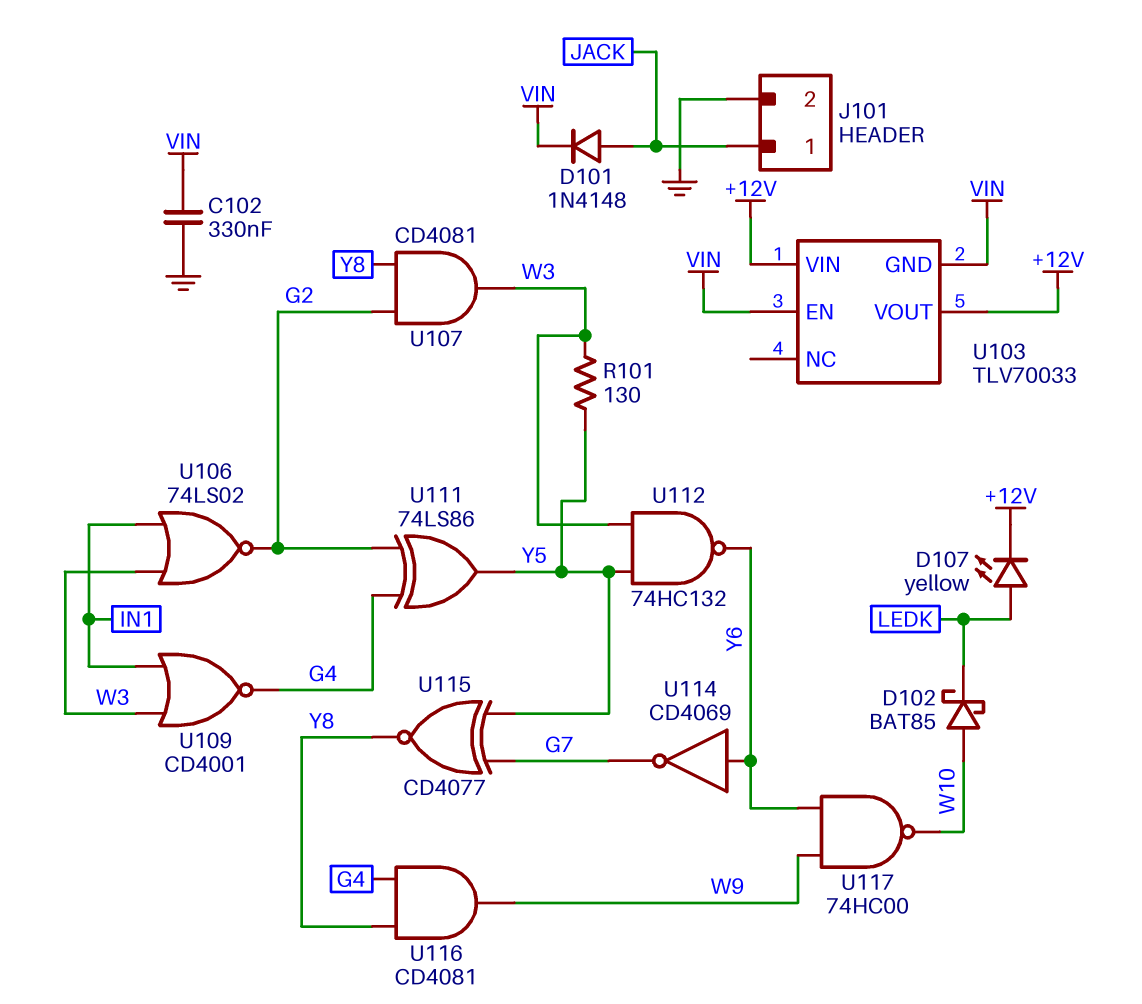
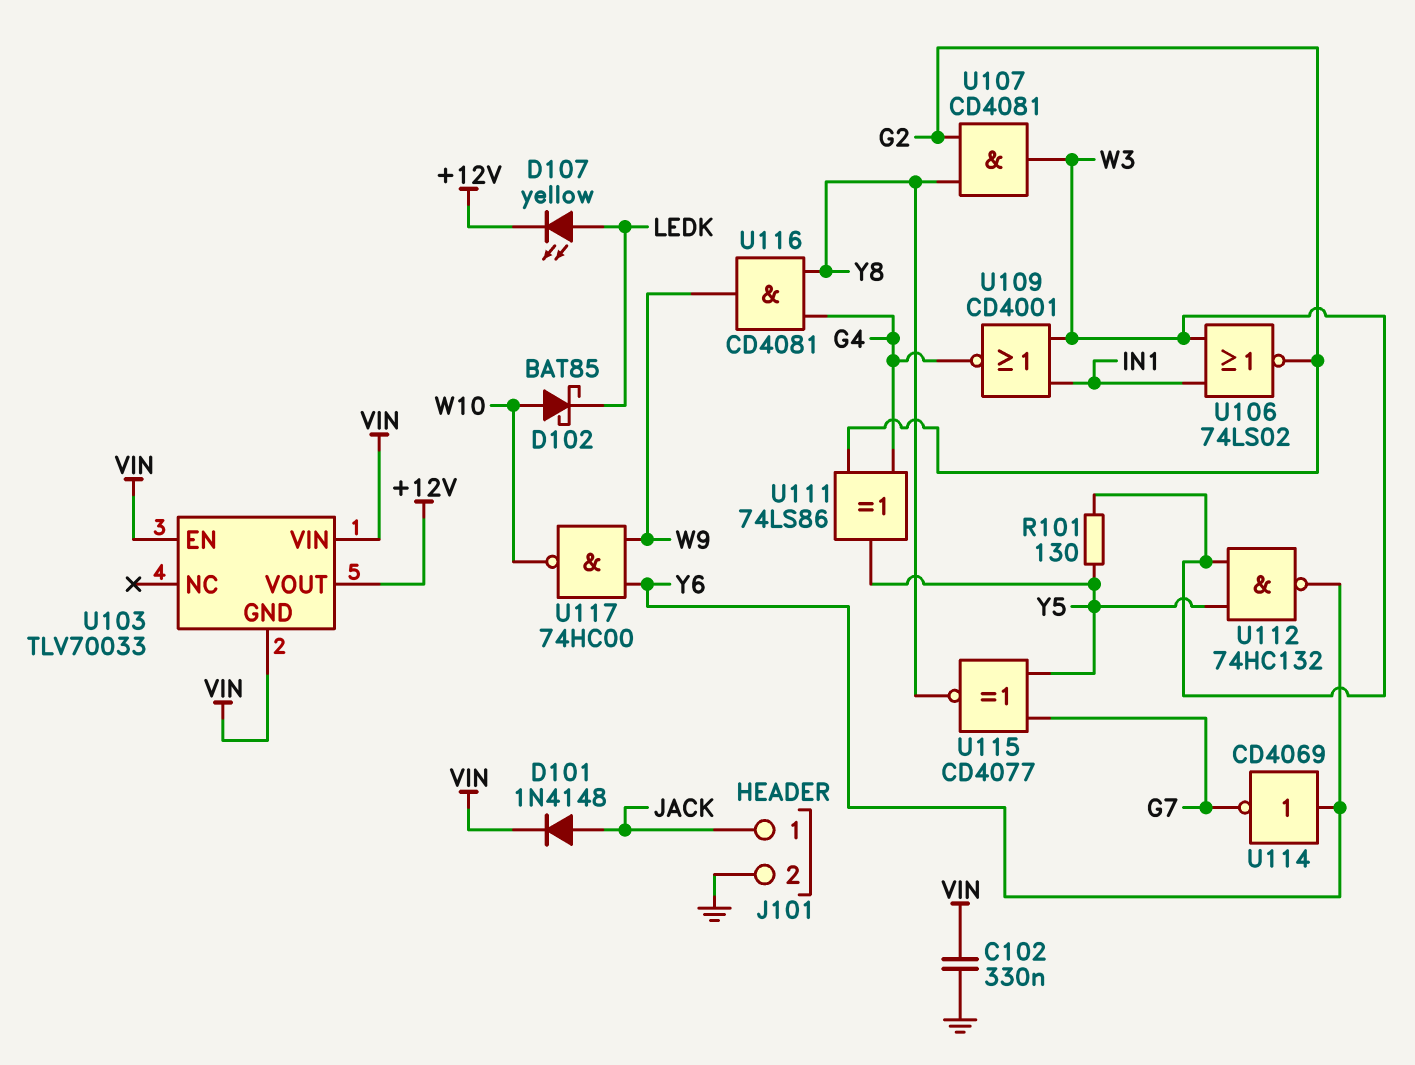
U103 pin VIN: +12V -> VIN

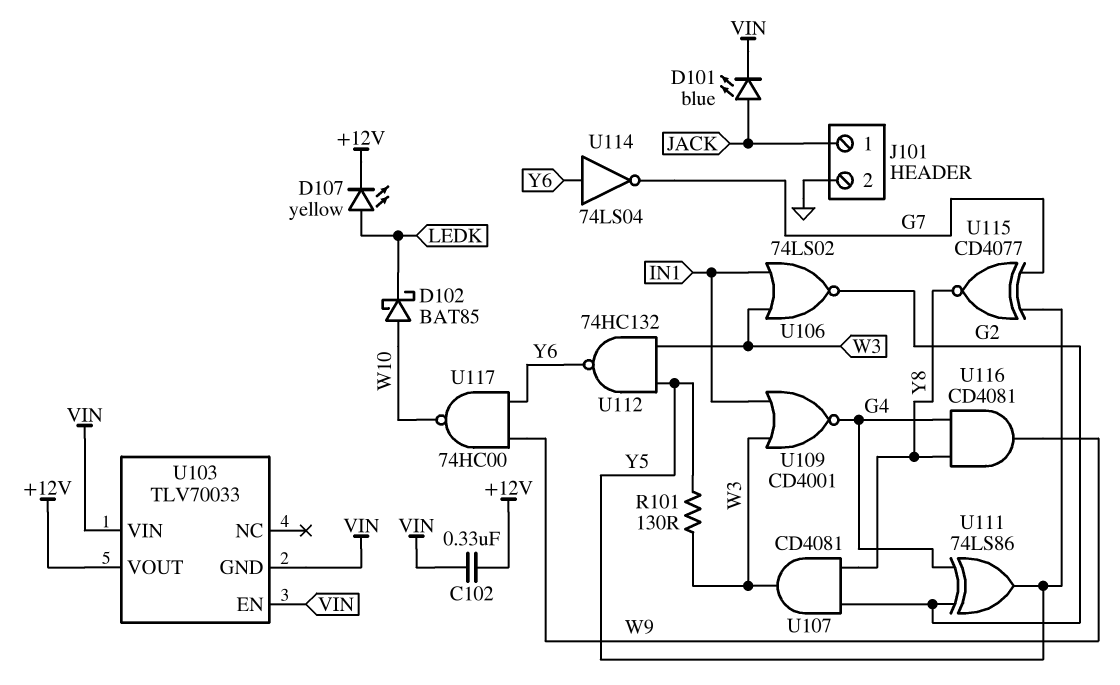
C102: 330nF (GND, VIN) -> 330nF (+12V, VIN)
D101: diode 1N4148 (A JACK, K VIN) -> LED blue (A JACK, K VIN)
U114: NOT CD4069 (in Y6, out G7) -> NOT 74LS04 (in Y6, out G7)

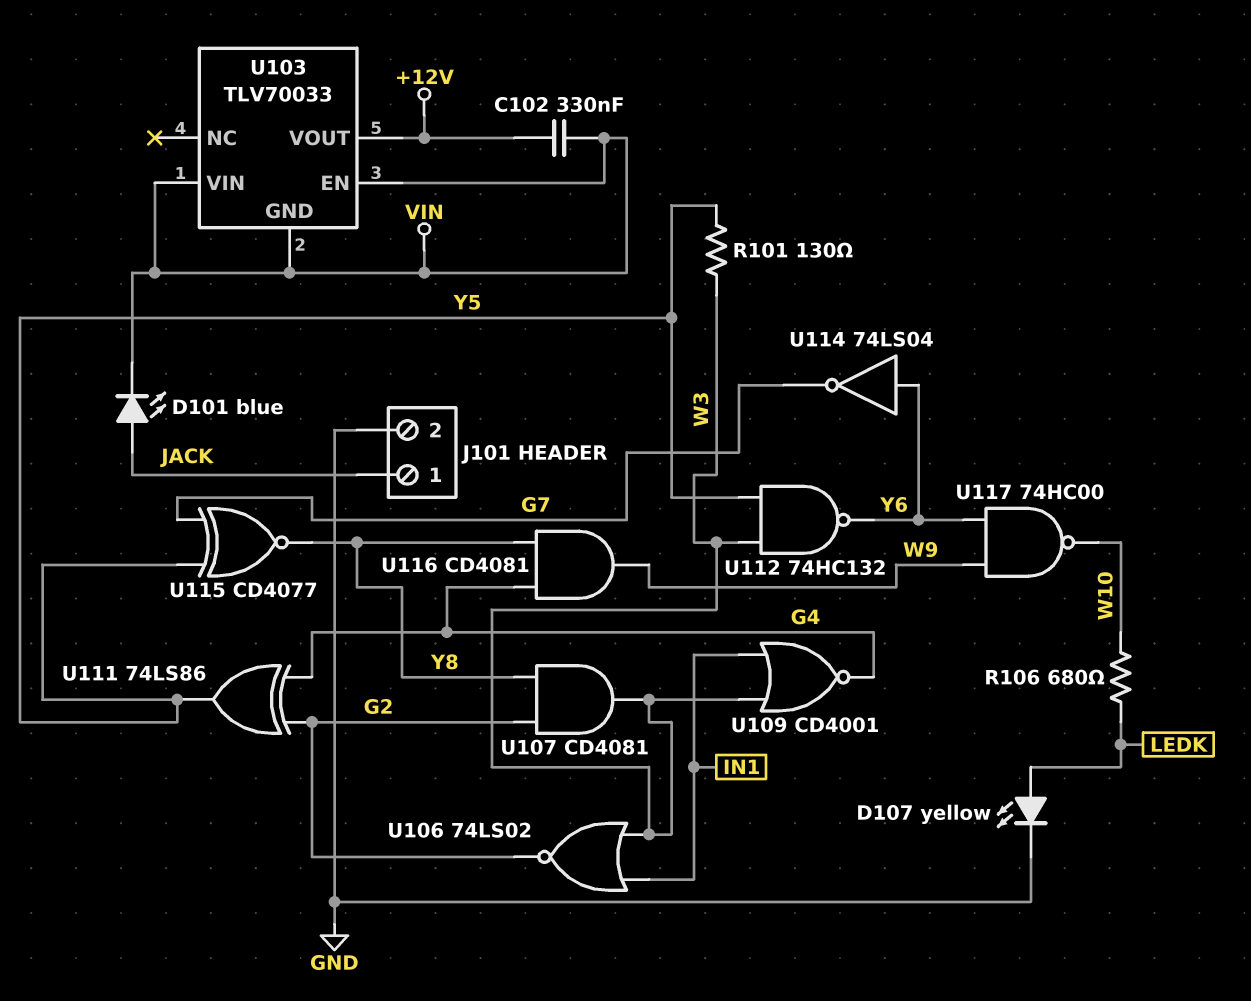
D102: schottky BAT85 (A W10, K LEDK) -> none
D107: LED yellow (A LEDK, K +12V) -> LED yellow (A LEDK, K GND)
R106: none -> 680 (LEDK, W10)

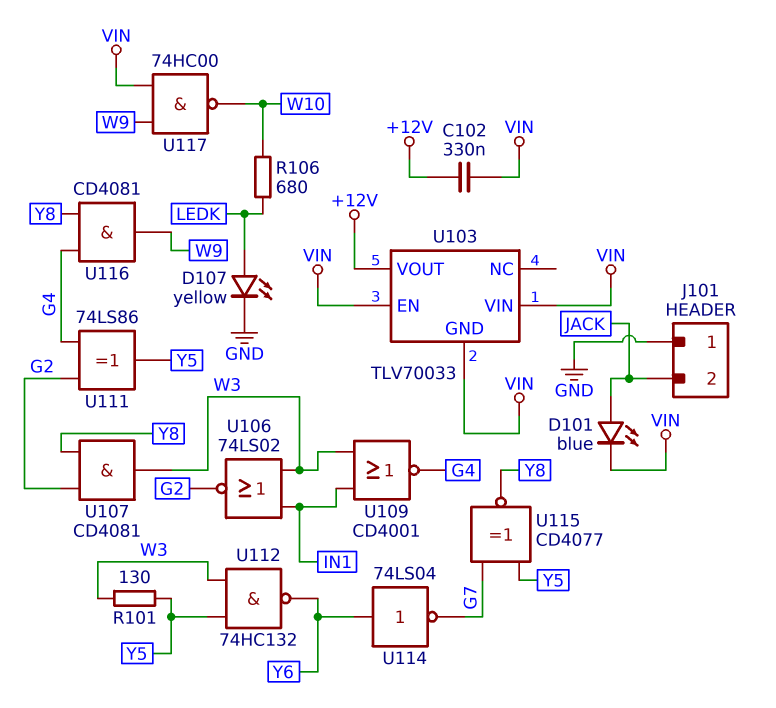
J101 pin 1: JACK -> GND
J101 pin 2: GND -> JACK
U117: NAND 74HC00 (in W9, in Y6, out W10) -> NAND 74HC00 (in VIN, in W9, out W10)

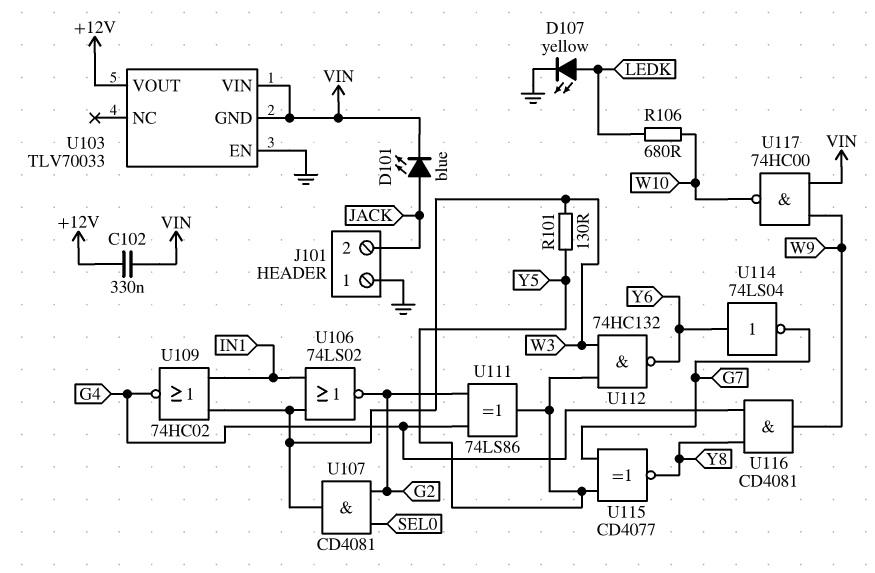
U103 pin EN: VIN -> GND
U107: AND CD4081 (in G2, in Y8, out W3) -> AND CD4081 (in G2, in SEL0, out W3)
U109: NOR CD4001 (in IN1, in W3, out G4) -> NOR 74HC02 (in IN1, in W3, out G4)

